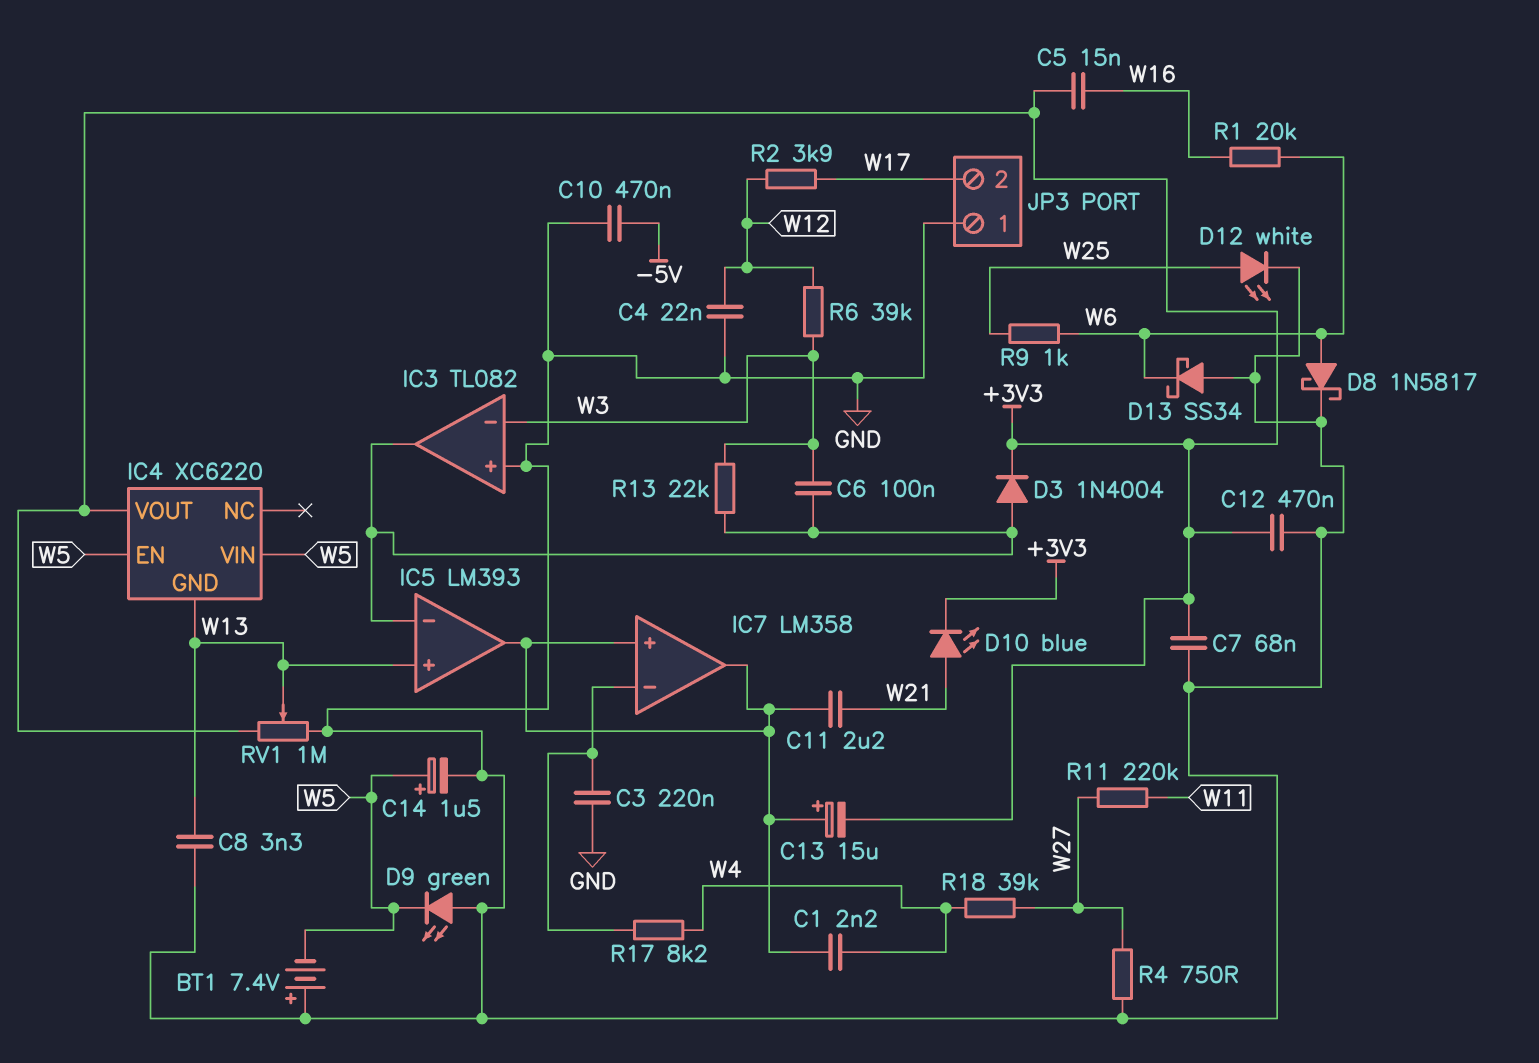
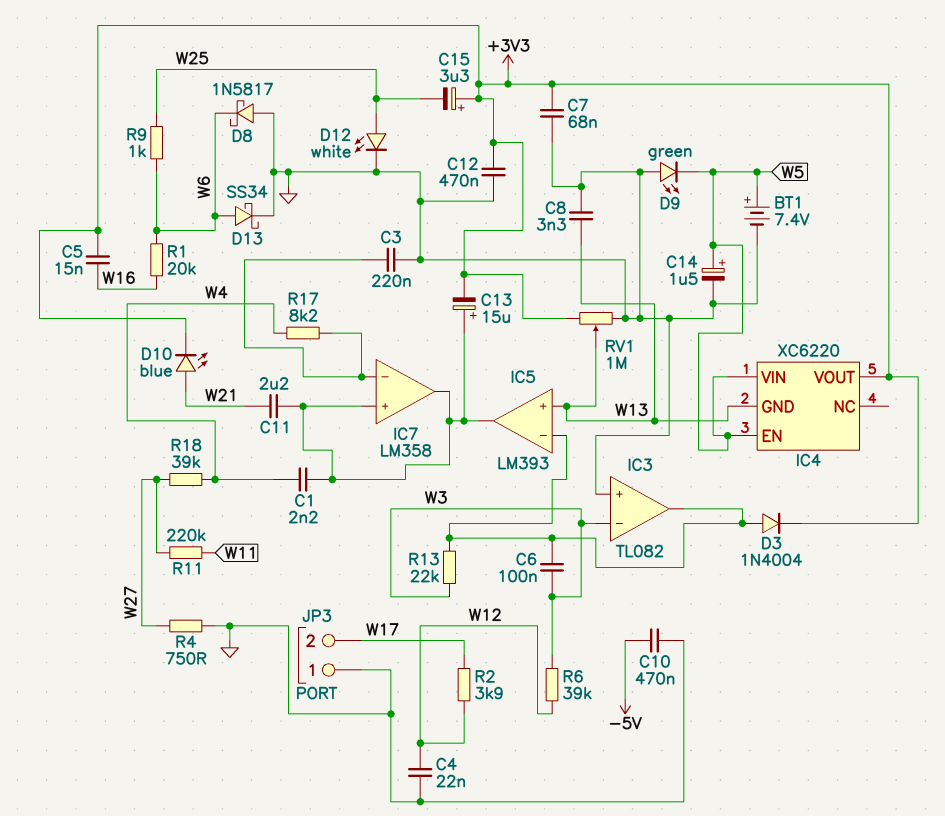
BT1: 7.4V (plus GND, minus W5) -> 7.4V (plus W5, minus GND)
C15: none -> 3.3uF (plus +3V3, minus W25)
D8: schottky 1N5817 (A W6, K GND) -> schottky 1N5817 (A GND, K W6)
D13: schottky SS34 (A GND, K W6) -> schottky SS34 (A W6, K GND)

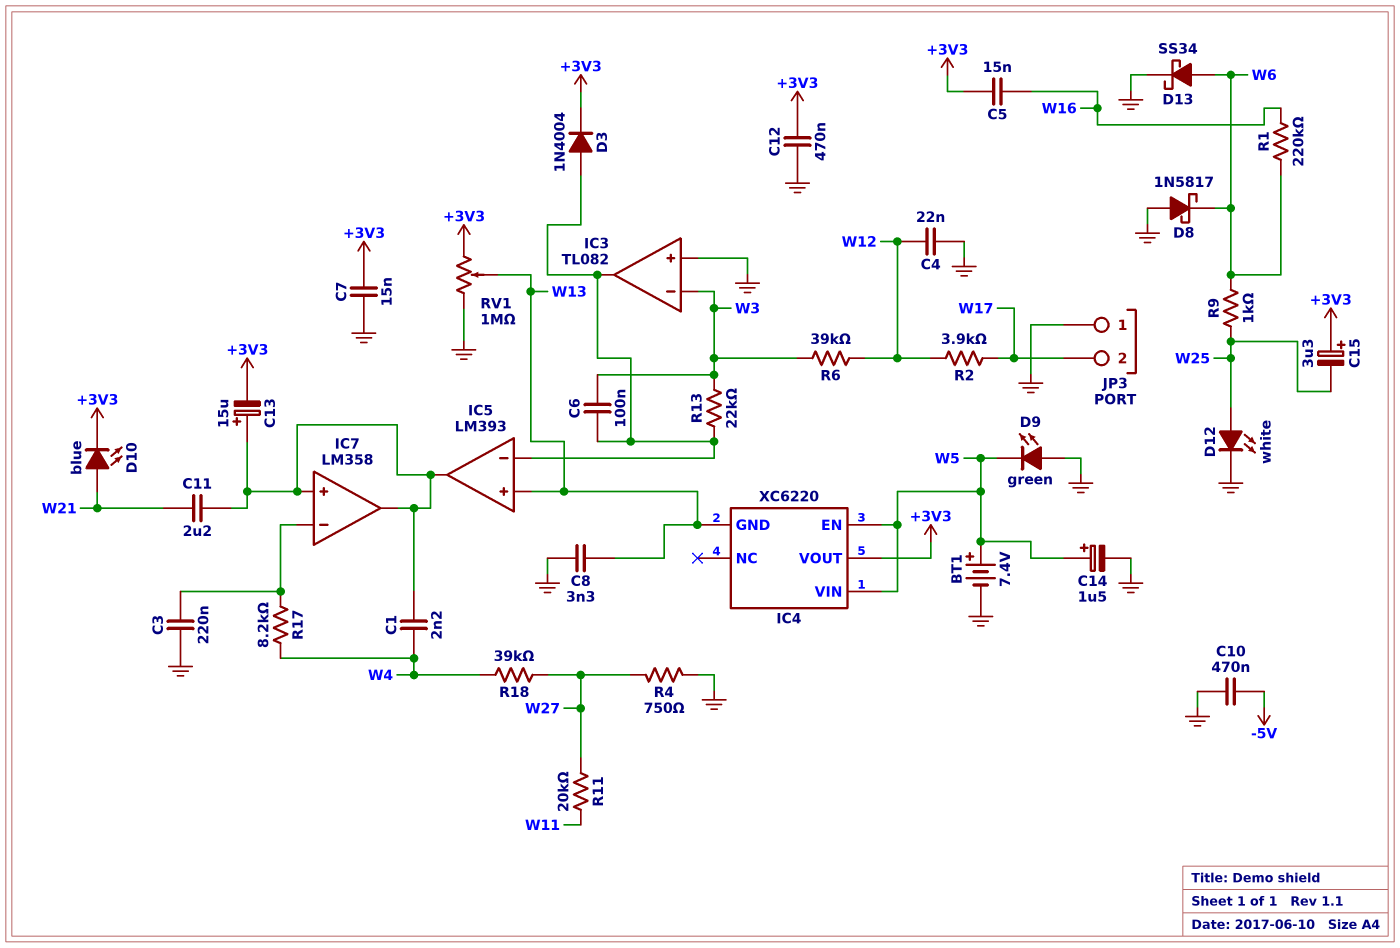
C7: 68nF (+3V3, GND) -> 15nF (+3V3, GND)
R1: 20k (W6, W16) -> 220k (W6, W16)
R11: 220k (W11, W27) -> 20k (W11, W27)

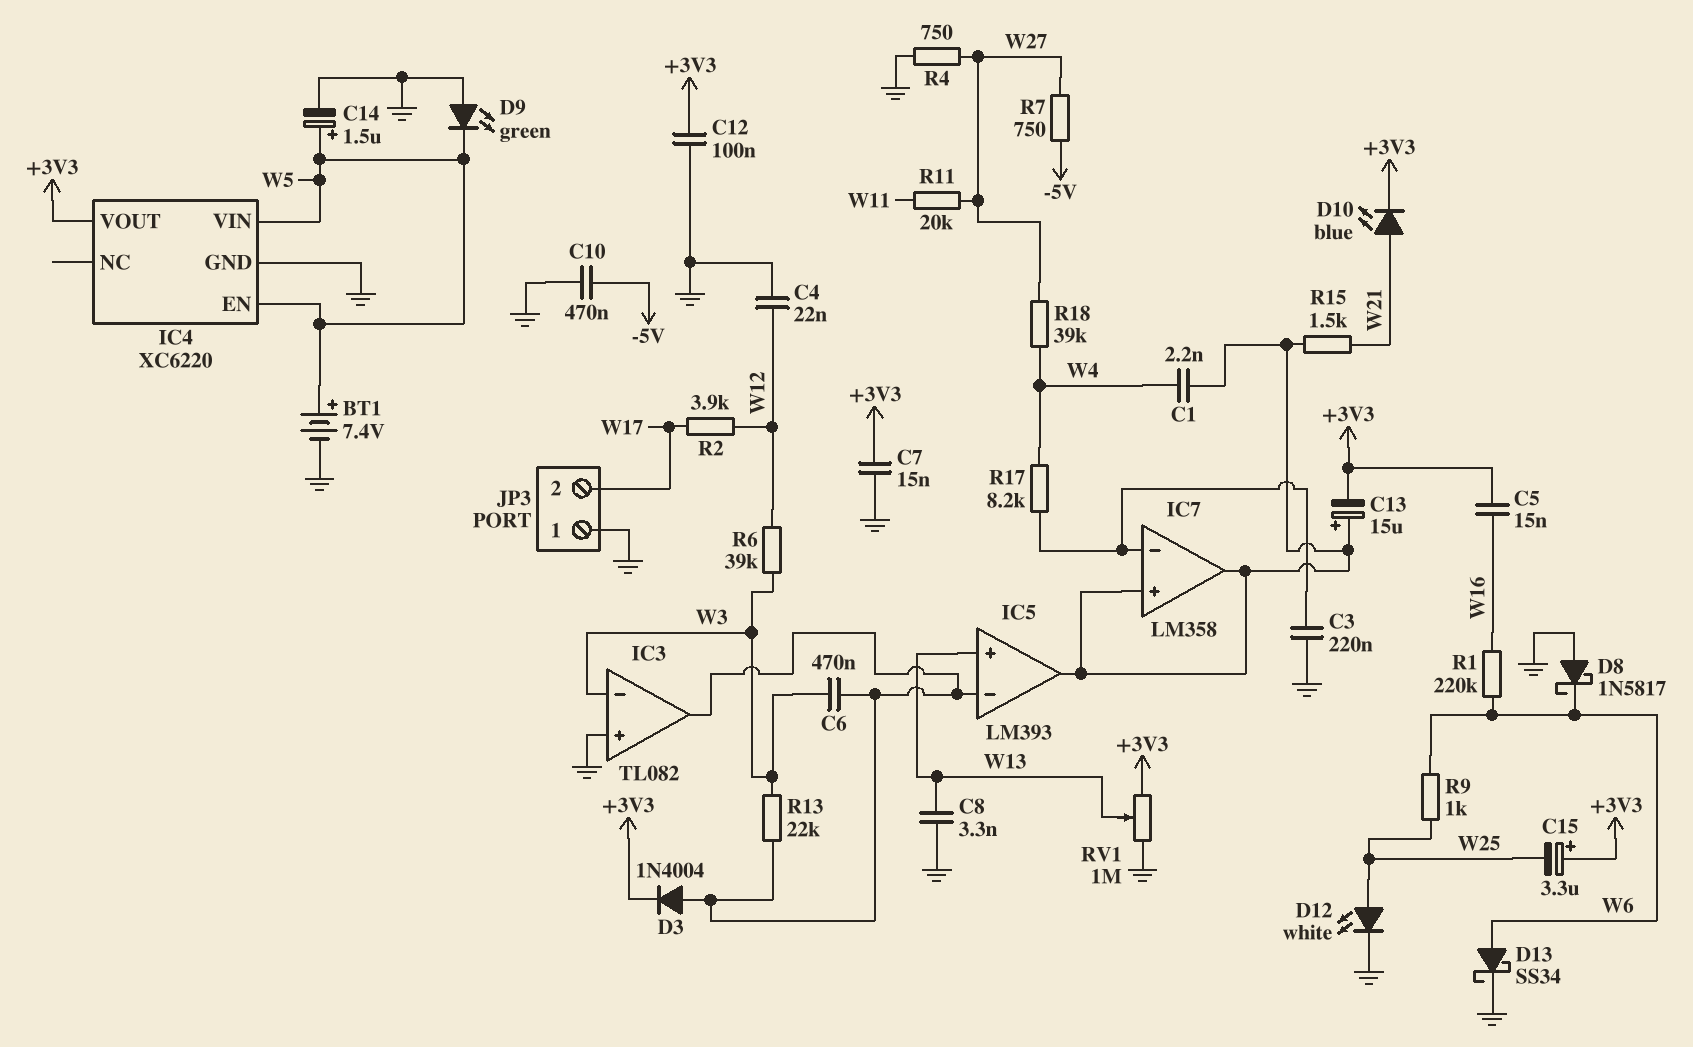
C6: 100nF (IC3/out, W3) -> 470nF (IC3/out, W3)
C11: 2.2uF (IC5/out, W21) -> none
C12: 470nF (+3V3, GND) -> 100nF (+3V3, GND)
IC4 pin GND: W13 -> GND
R7: none -> 750 (-5V, W27)
R15: none -> 1.5k (IC5/out, W21)

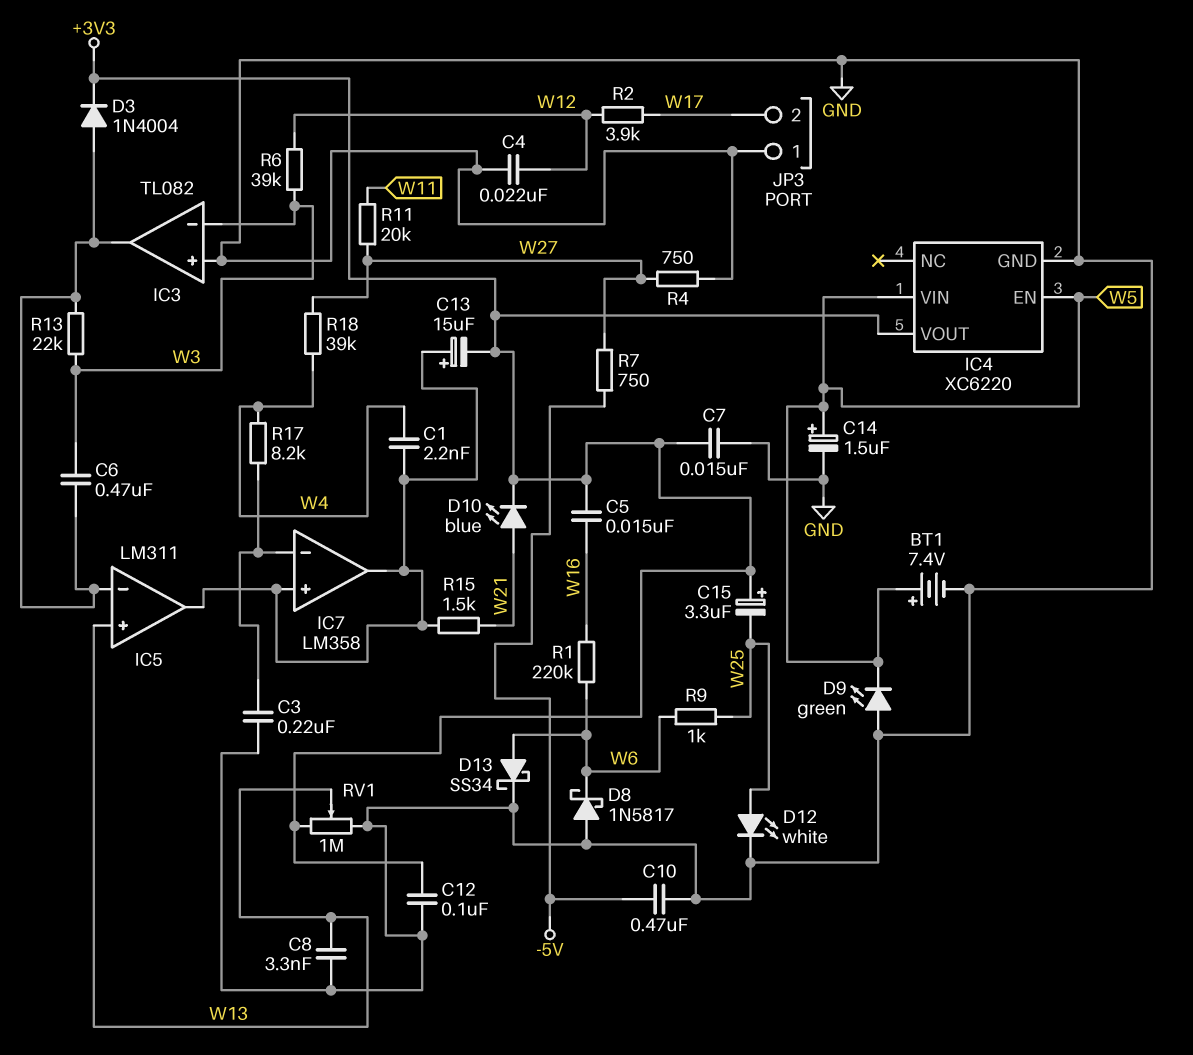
IC5: LM393 -> LM311

